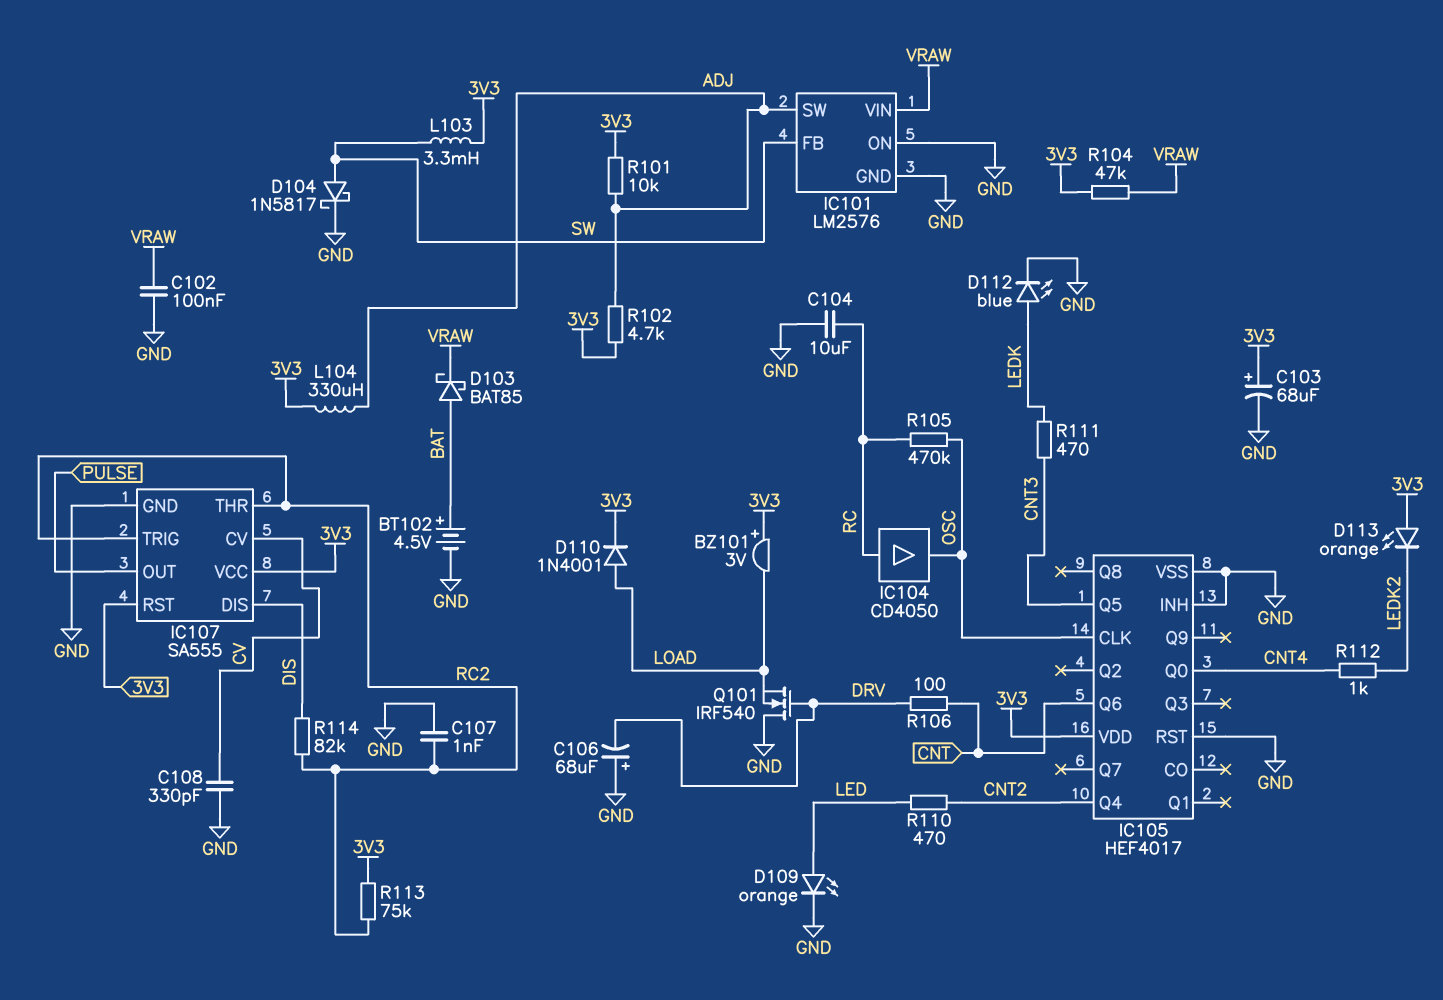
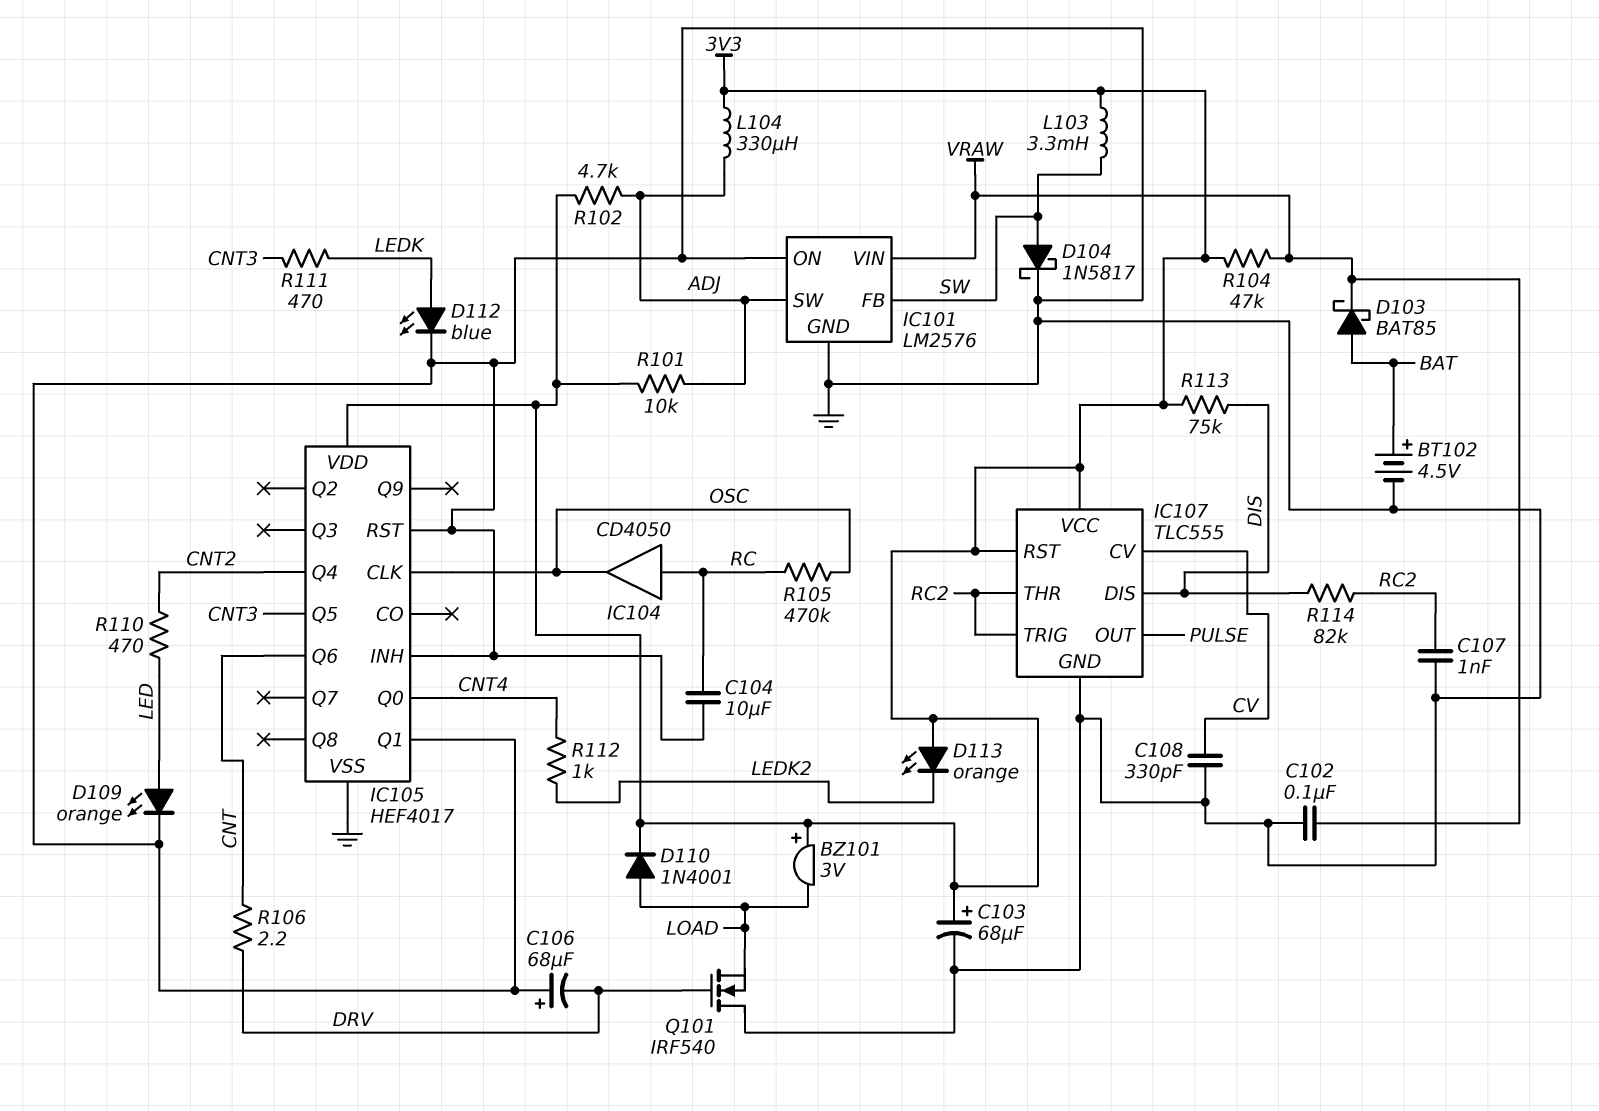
IC105 pin Q1: none -> GND
IC107: SA555 -> TLC555
R106: 100 (CNT, DRV) -> 2.2 (CNT, DRV)
R113: 75k (3V3, RC2) -> 75k (3V3, DIS)

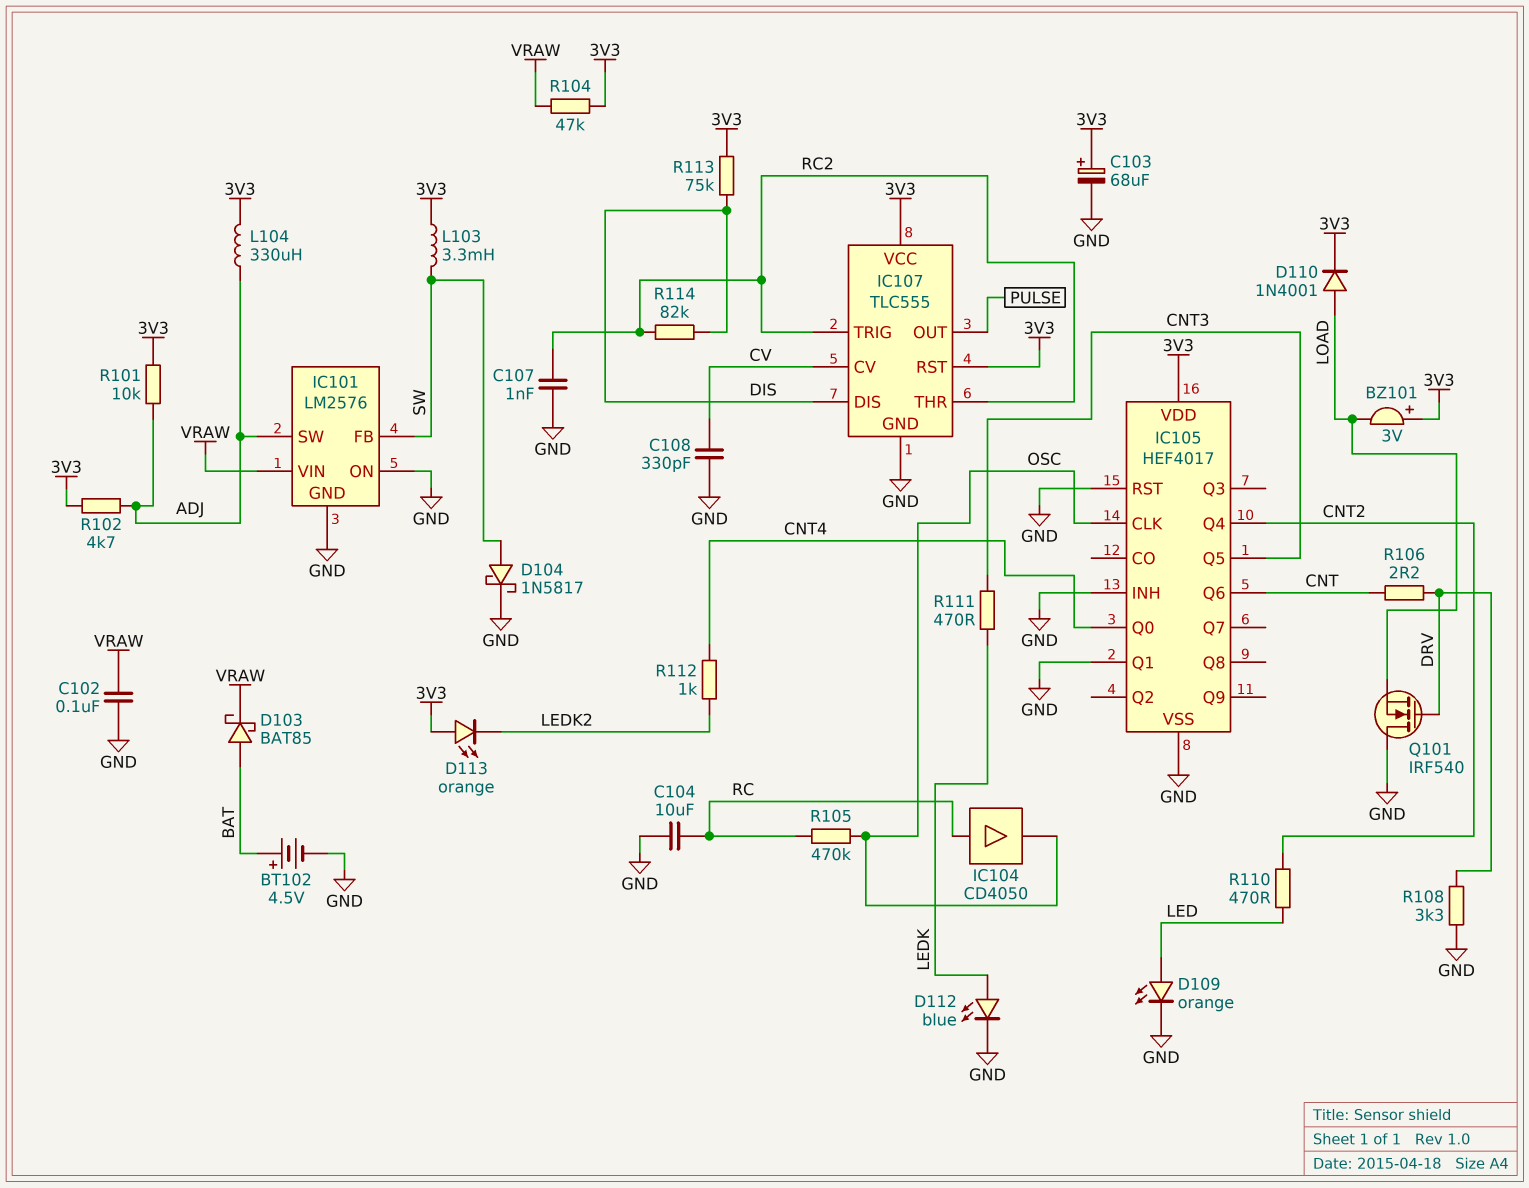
C106: 68uF (plus GND, minus DRV) -> none
R108: none -> 3.3k (DRV, GND)

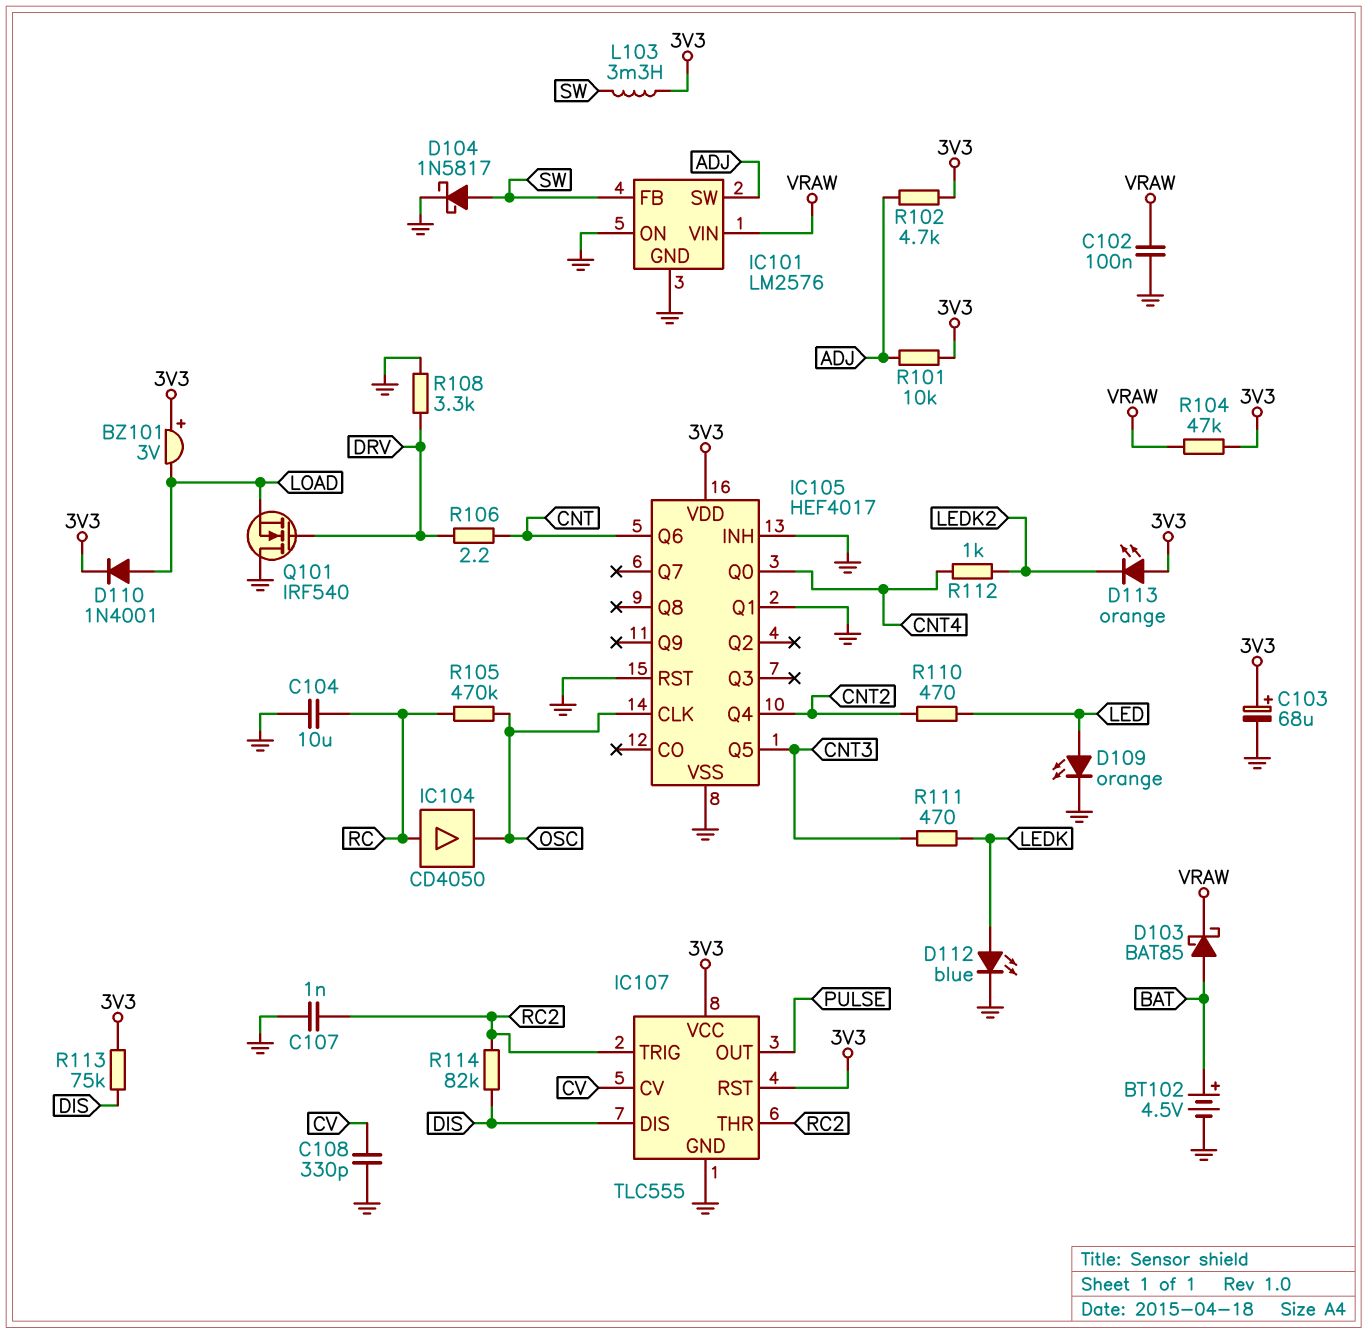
L104: 330uH (3V3, ADJ) -> none

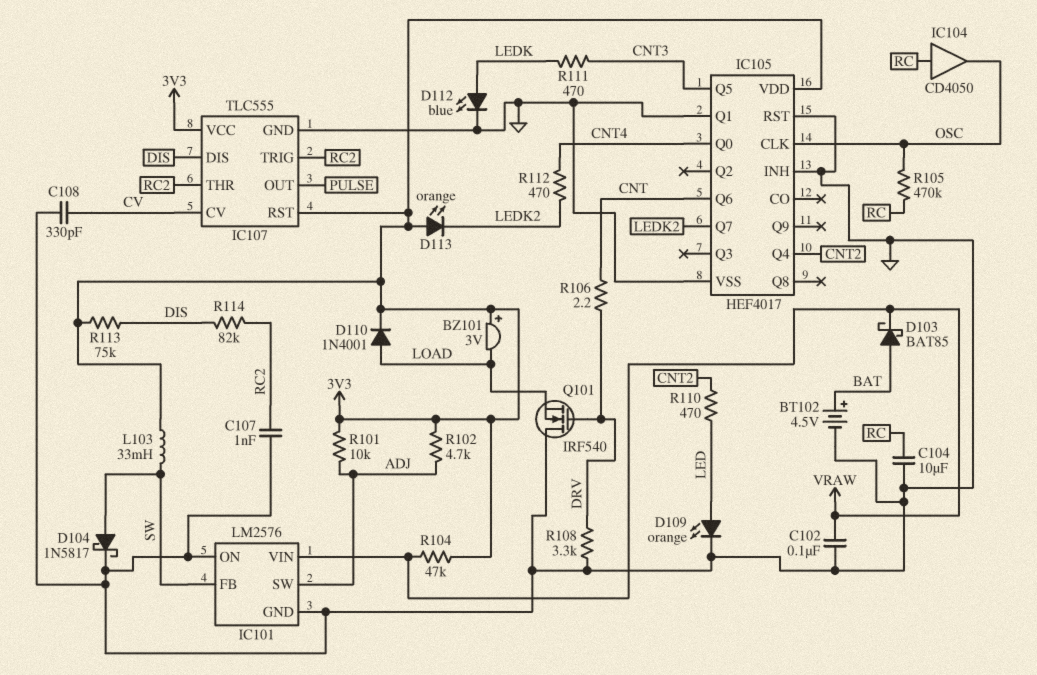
C103: 68uF (plus 3V3, minus GND) -> none
IC105 pin Q7: none -> LEDK2
L103: 3.3mH (3V3, SW) -> 33mH (3V3, SW)
R112: 1k (CNT4, LEDK2) -> 470 (CNT4, LEDK2)

